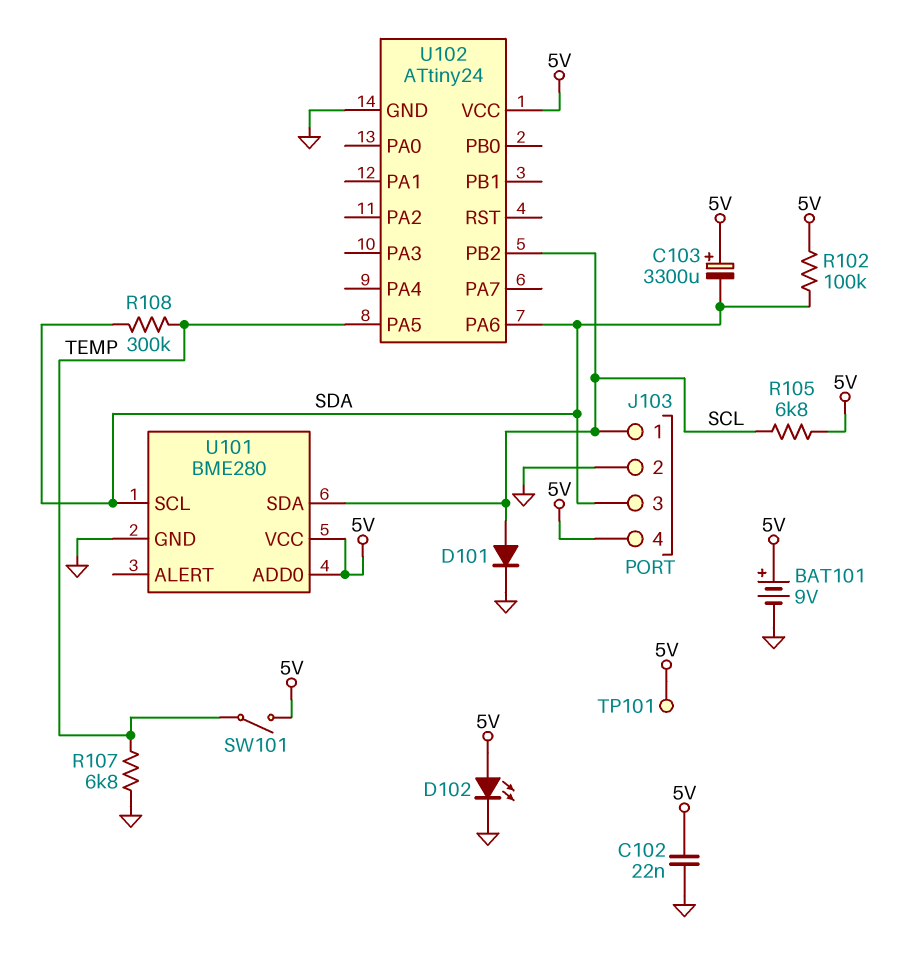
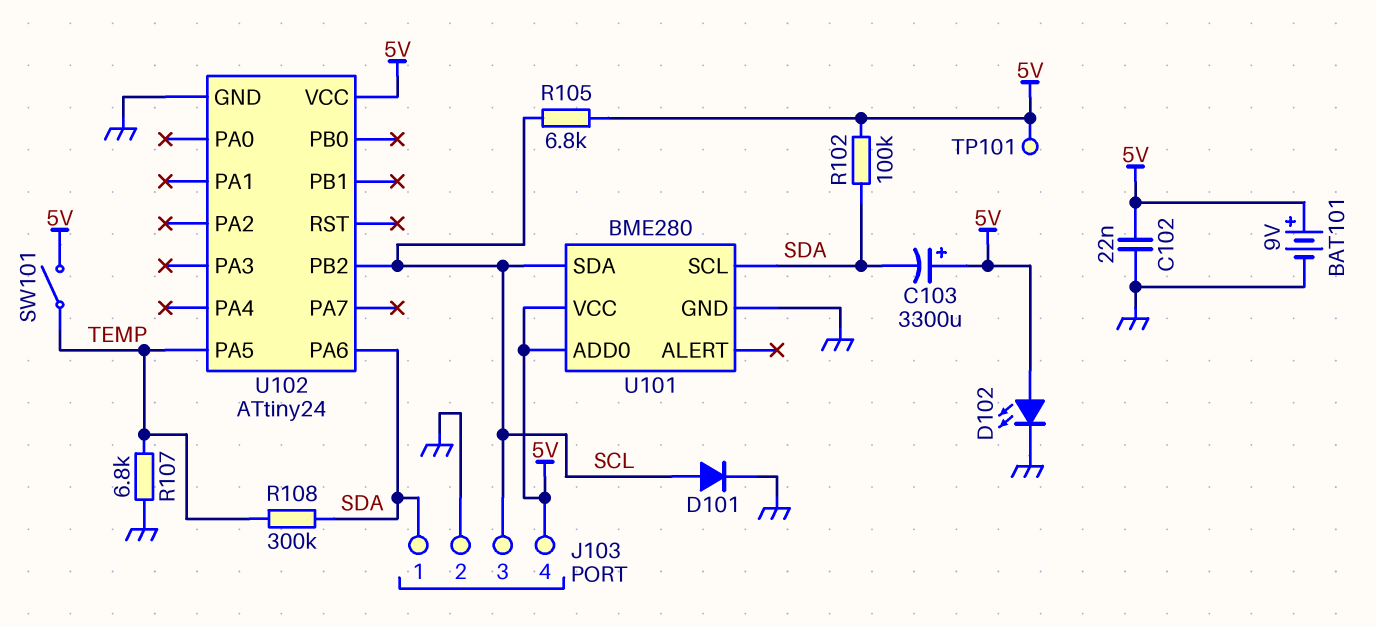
J103 pin 1: SCL -> SDA
J103 pin 3: SDA -> SCL

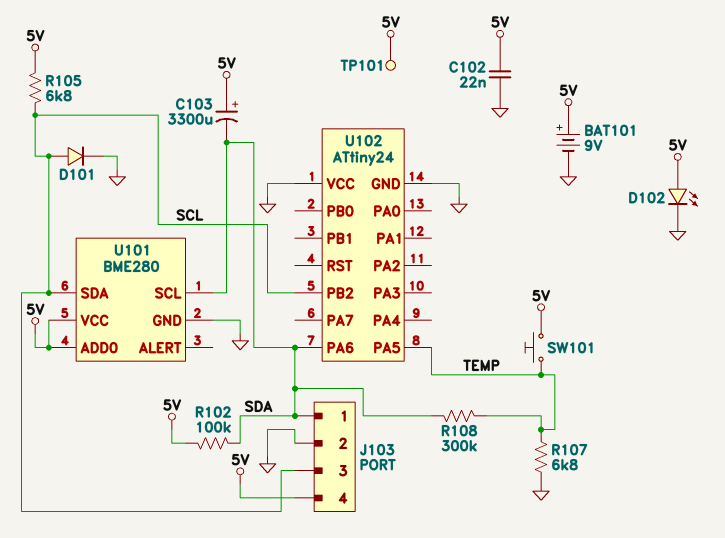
SW101: switch (5V, TEMP) -> button (5V, TEMP)
U102 pin VCC: 5V -> GND

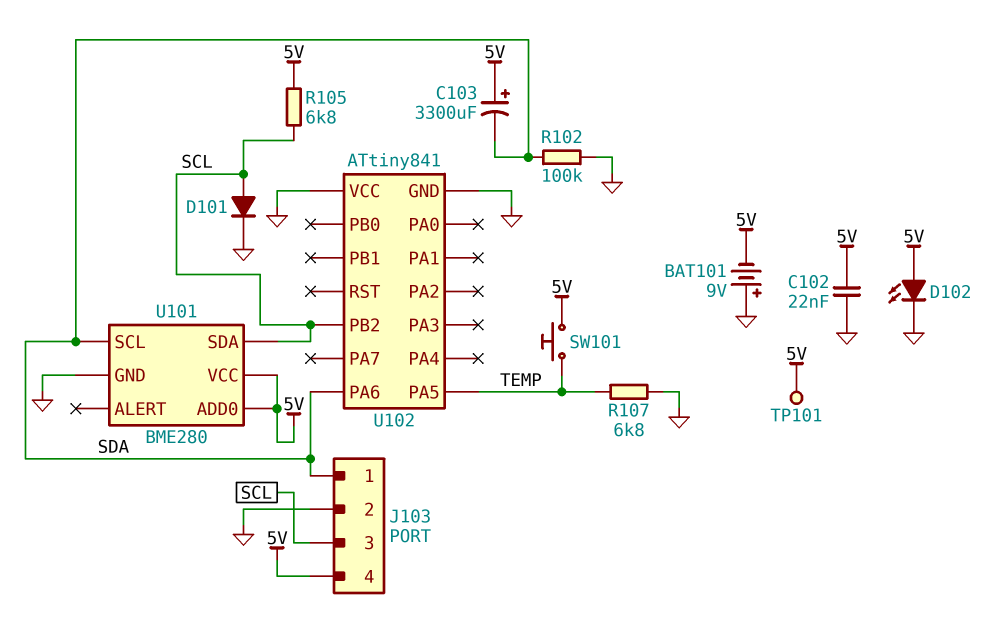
BAT101: 9V (plus 5V, minus GND) -> 9V (plus GND, minus 5V)
R102: 100k (5V, SDA) -> 100k (GND, SDA)
R108: 300k (SDA, TEMP) -> none
U102: ATtiny24 -> ATtiny841

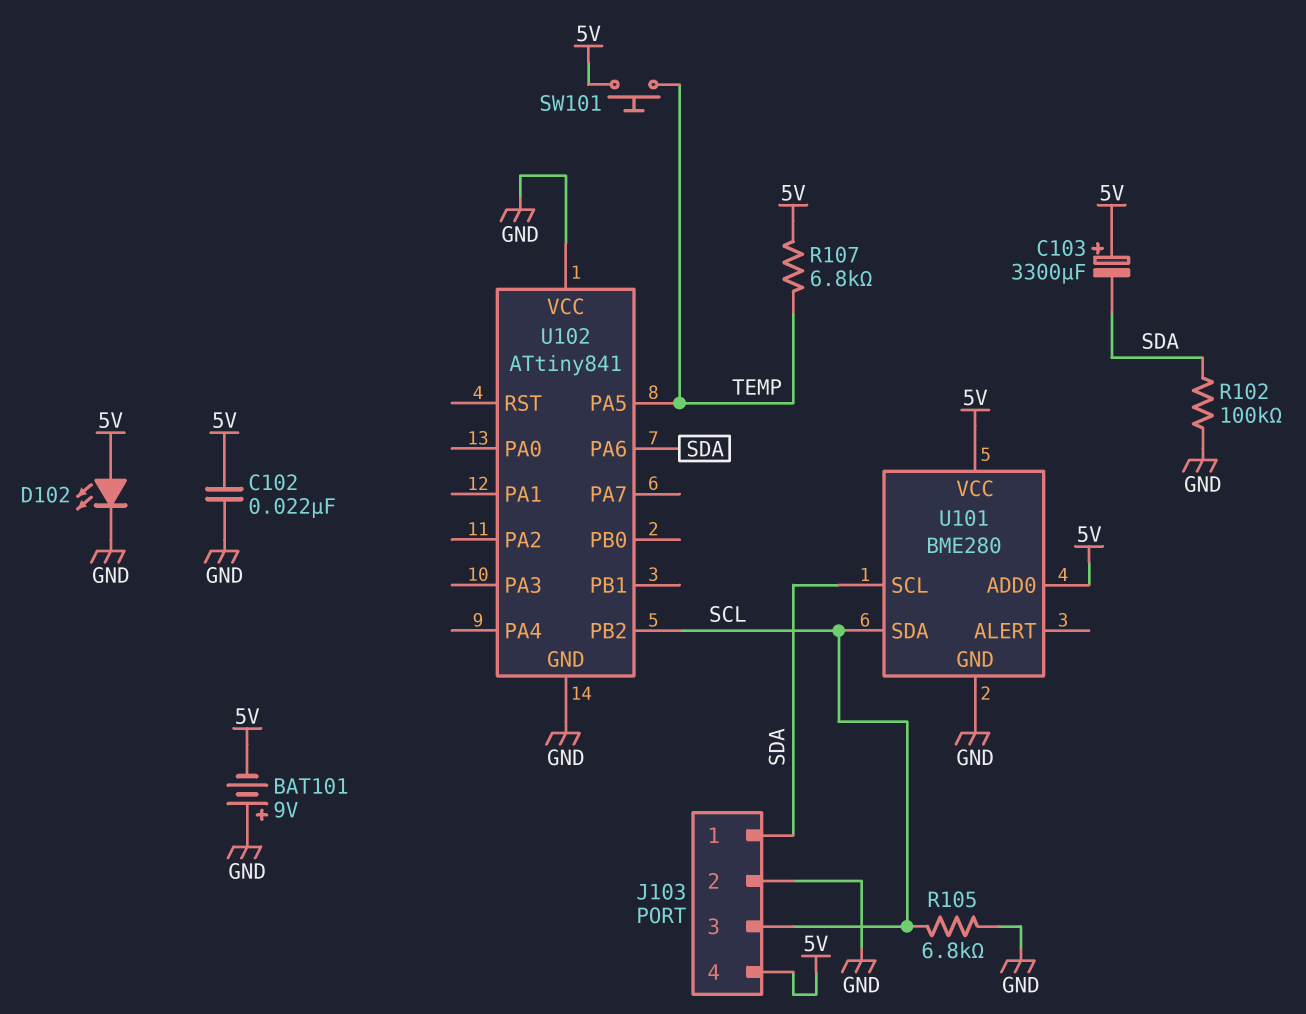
D101: diode (A SCL, K GND) -> none
R105: 6.8k (5V, SCL) -> 6.8k (GND, SCL)
R107: 6.8k (GND, TEMP) -> 6.8k (5V, TEMP)
TP101: test point (5V) -> none

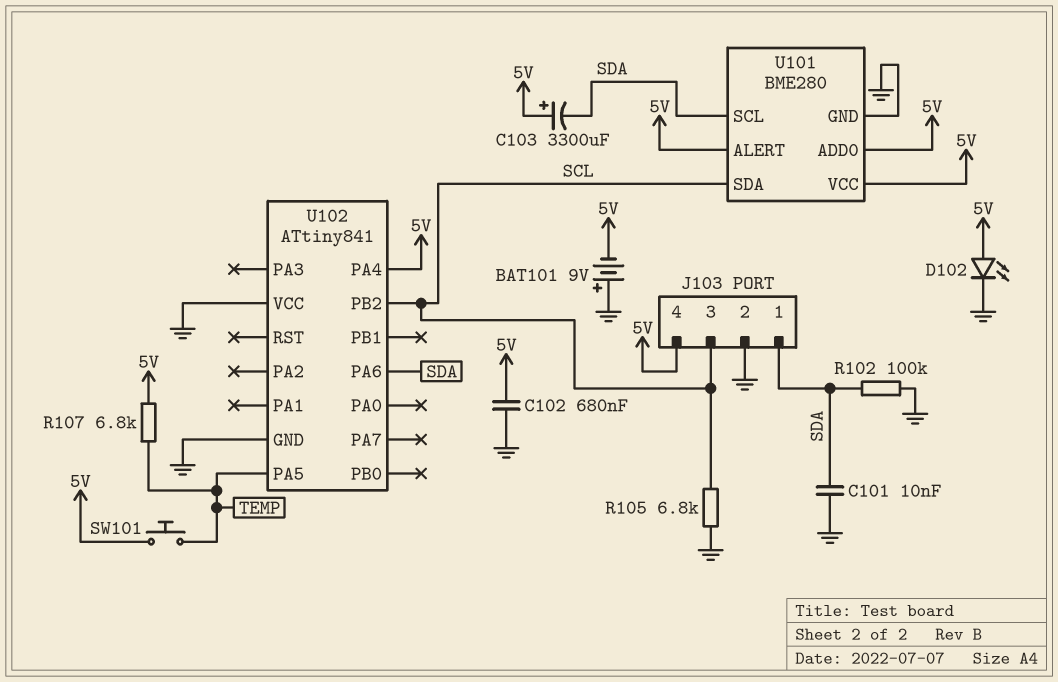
C101: none -> 10nF (GND, SDA)
C102: 22nF (5V, GND) -> 680nF (5V, GND)
U101 pin ALERT: none -> 5V
U102 pin PA4: none -> 5V

